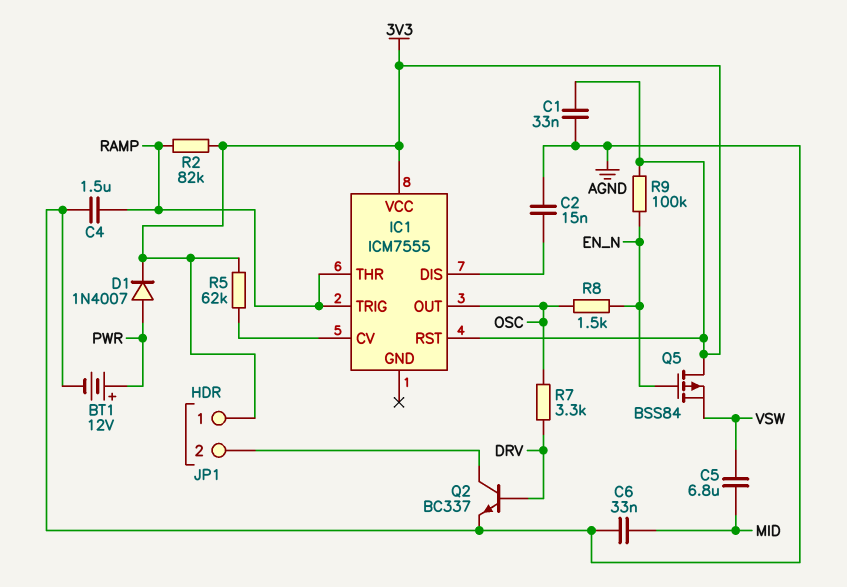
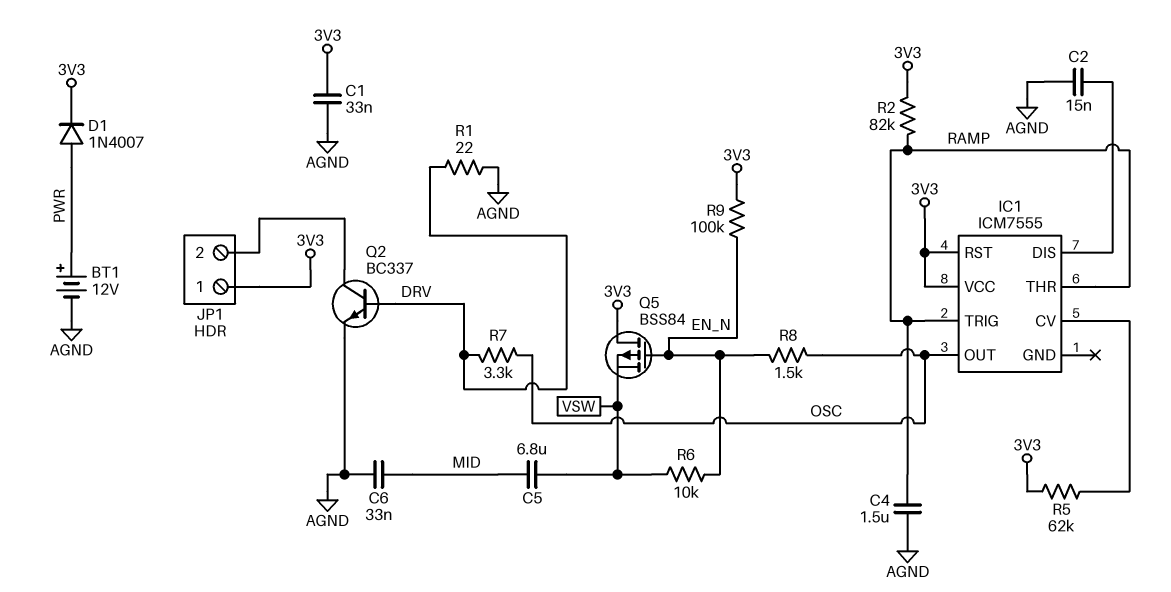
R1: none -> 22 (AGND, DRV)
R6: none -> 10k (EN_N, VSW)

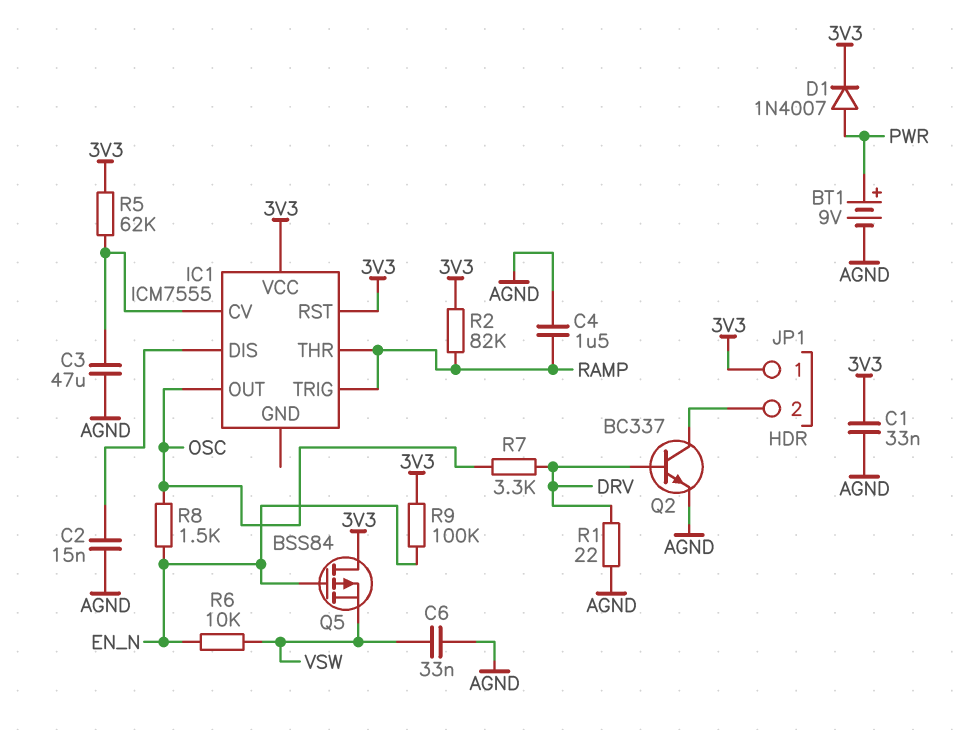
BT1: 12V (plus PWR, minus AGND) -> 9V (plus PWR, minus AGND)
C3: none -> 47uF (AGND, IC1/CV)
C5: 6.8uF (MID, VSW) -> none
C6: 33nF (AGND, MID) -> 33nF (AGND, VSW)

